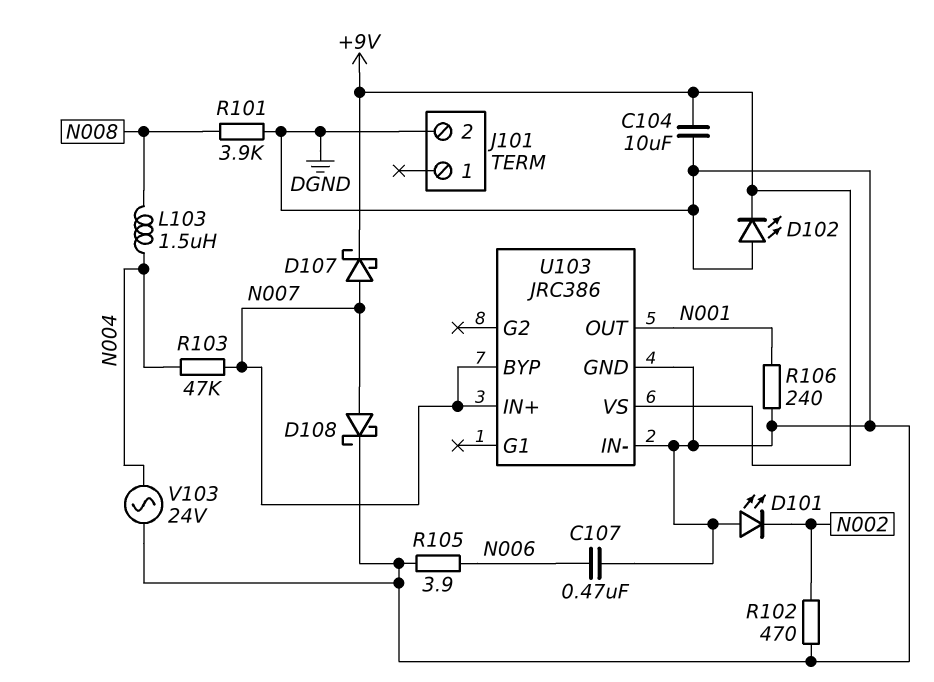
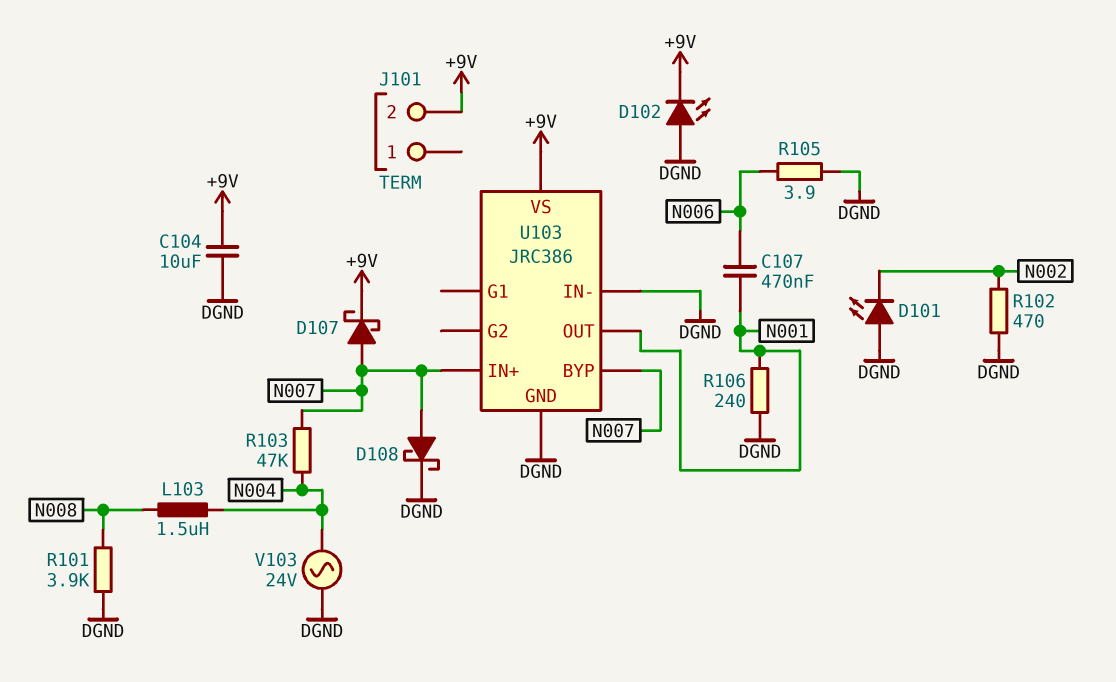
C107: 470nF (DGND, N006) -> 470nF (N001, N006)
J101 pin 2: DGND -> +9V

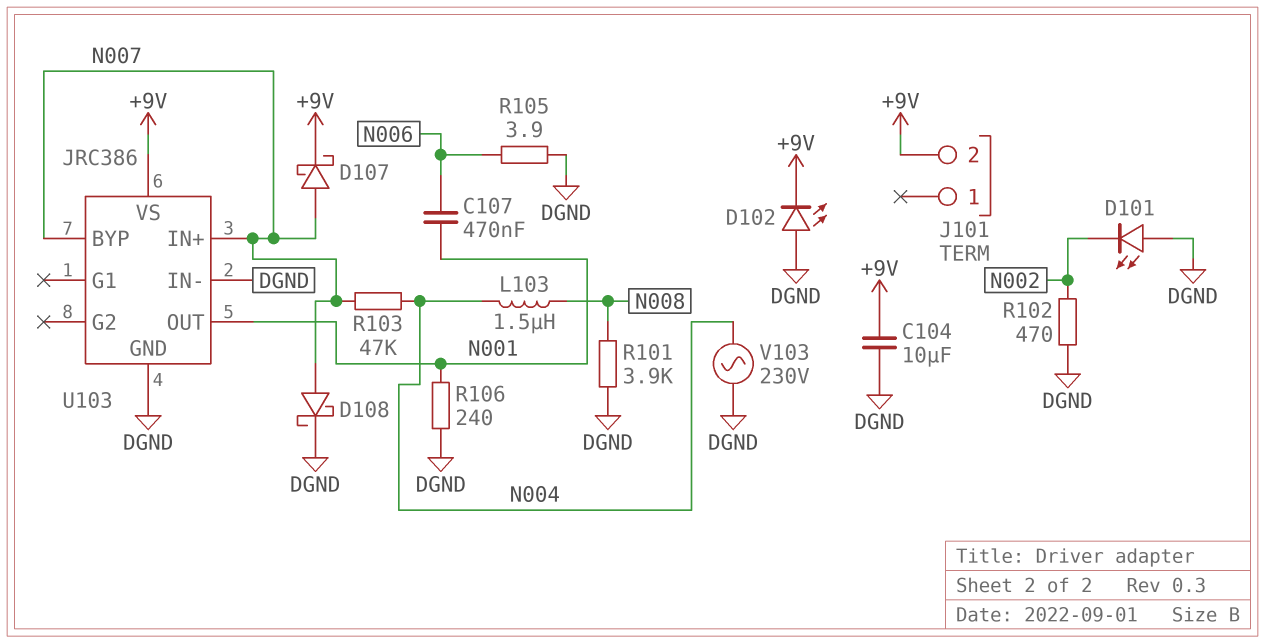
V103: AC 24V (DGND, N004) -> AC 230V (DGND, N004)

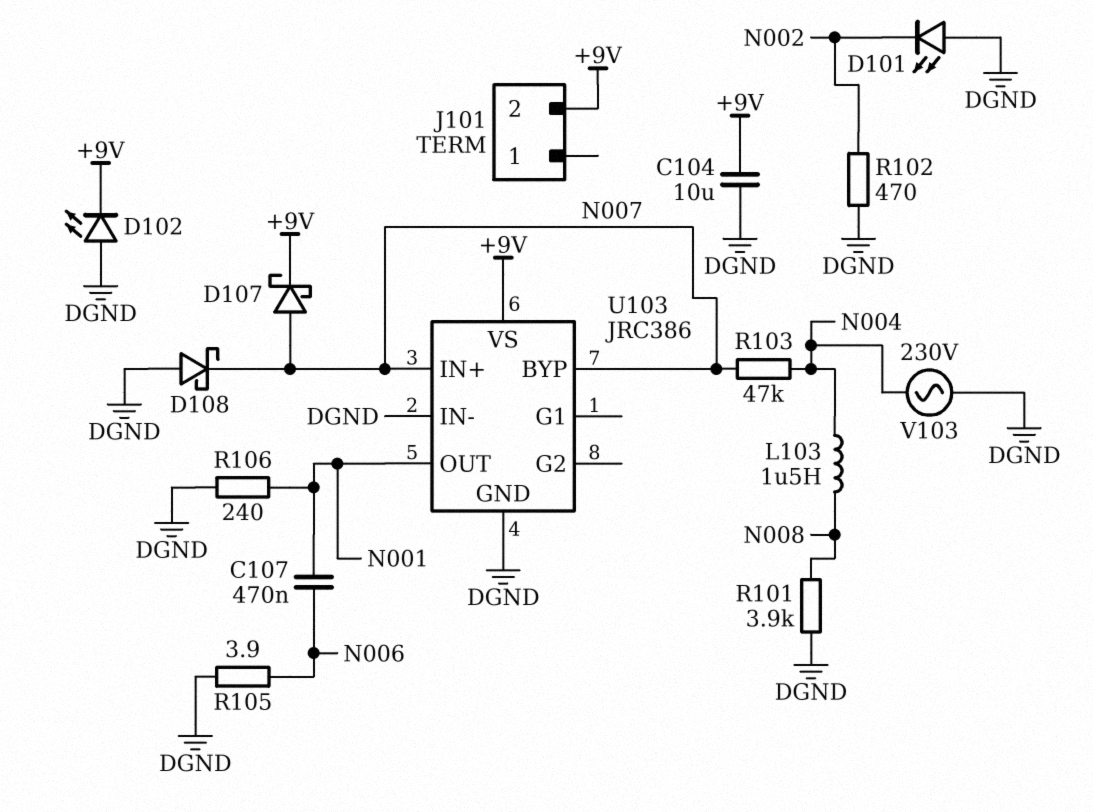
D108: schottky (A N007, K DGND) -> schottky (A DGND, K N007)

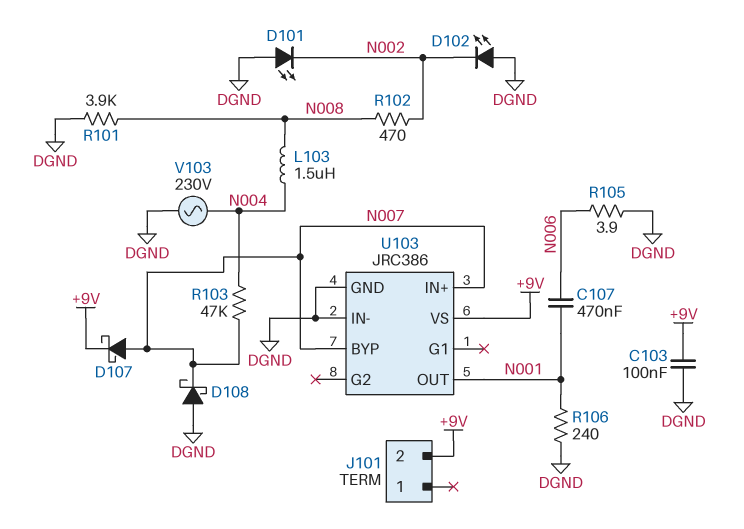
C103: none -> 100nF (+9V, DGND)
C104: 10uF (+9V, DGND) -> none
D102: LED (A DGND, K +9V) -> LED (A DGND, K N002)
R102: 470 (DGND, N002) -> 470 (N002, N008)

